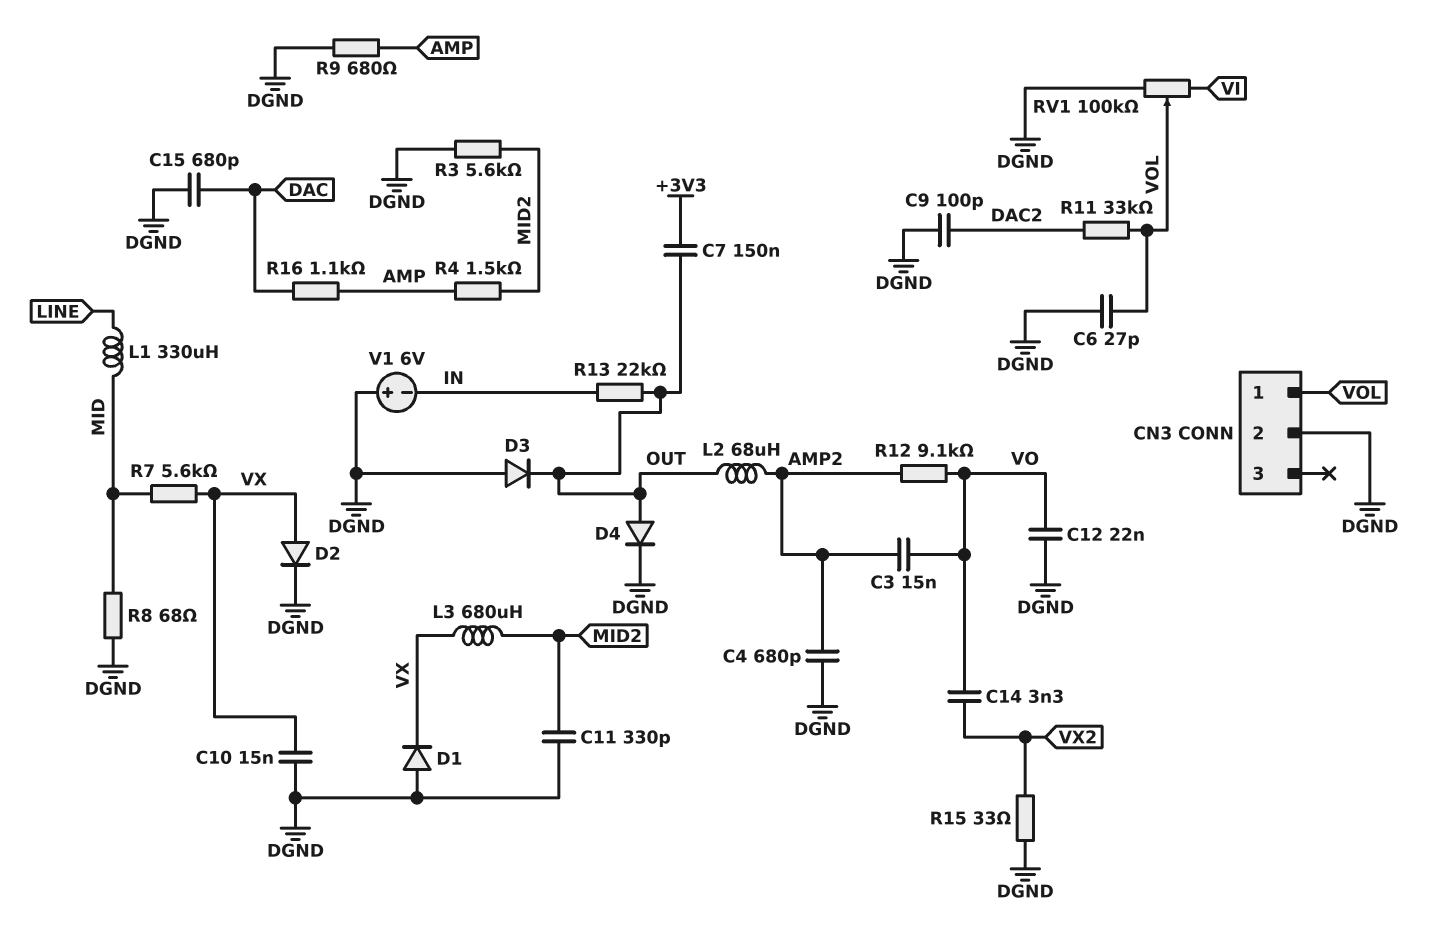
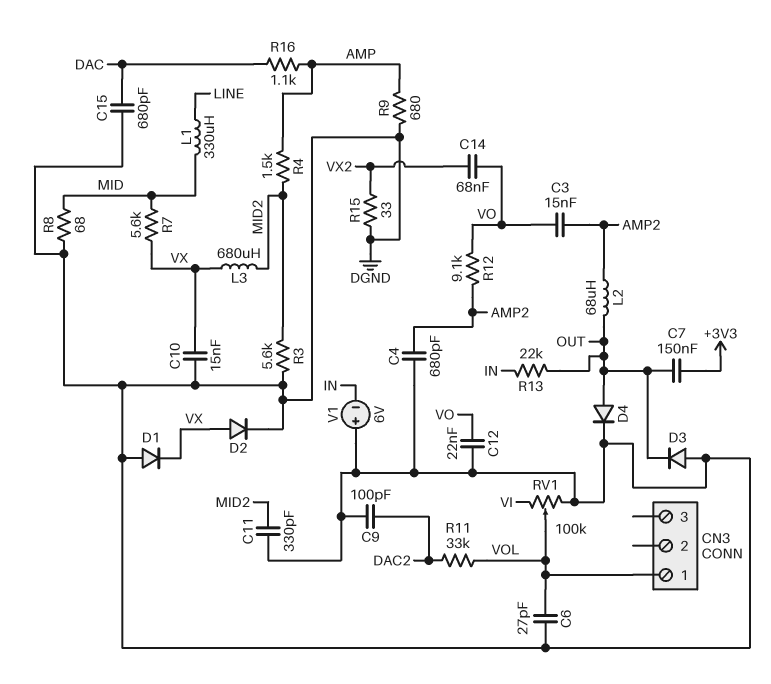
C14: 3.3nF (VO, VX2) -> 68nF (VO, VX2)
CN3 pin 2: DGND -> none

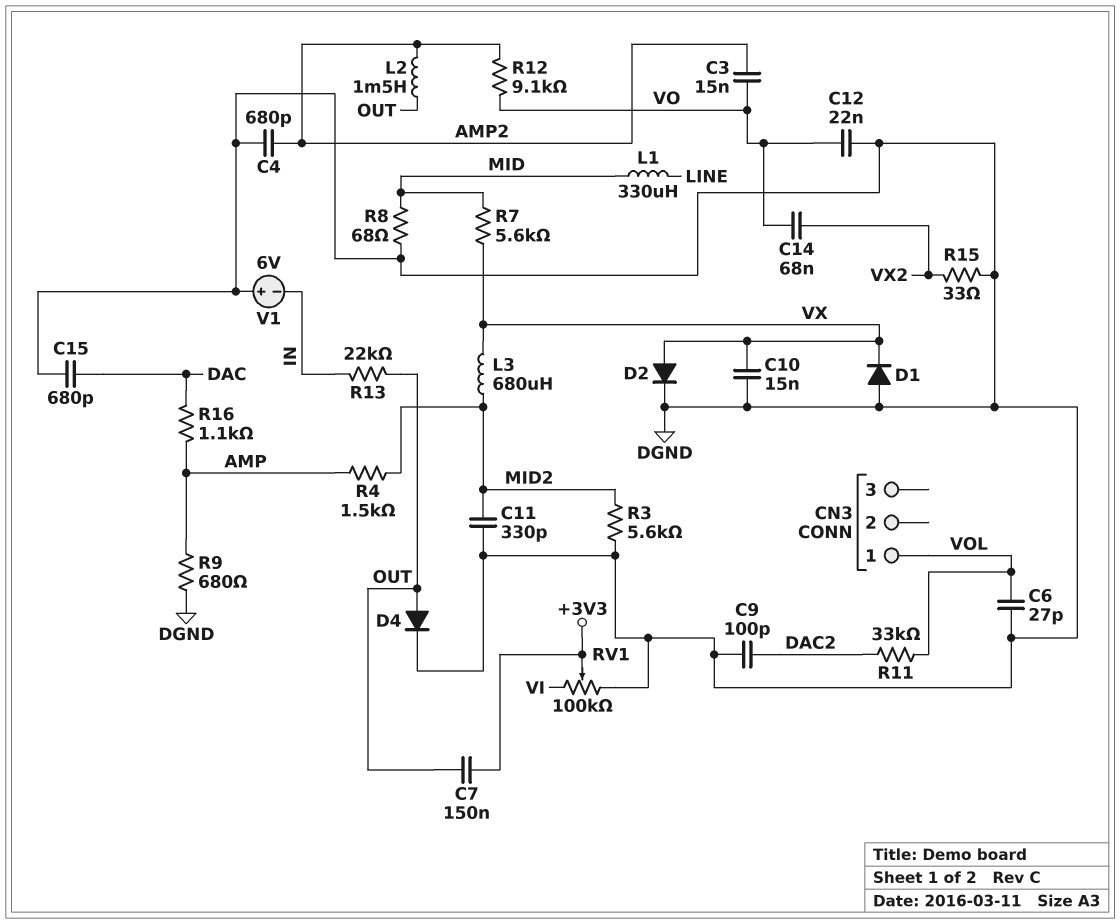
D3: diode (A DGND, K OUT) -> none
L2: 68uH (AMP2, OUT) -> 1.5mH (AMP2, OUT)
RV1: 100k (DGND, VI, wiper VOL) -> 100k (DGND, VI, wiper +3V3)

